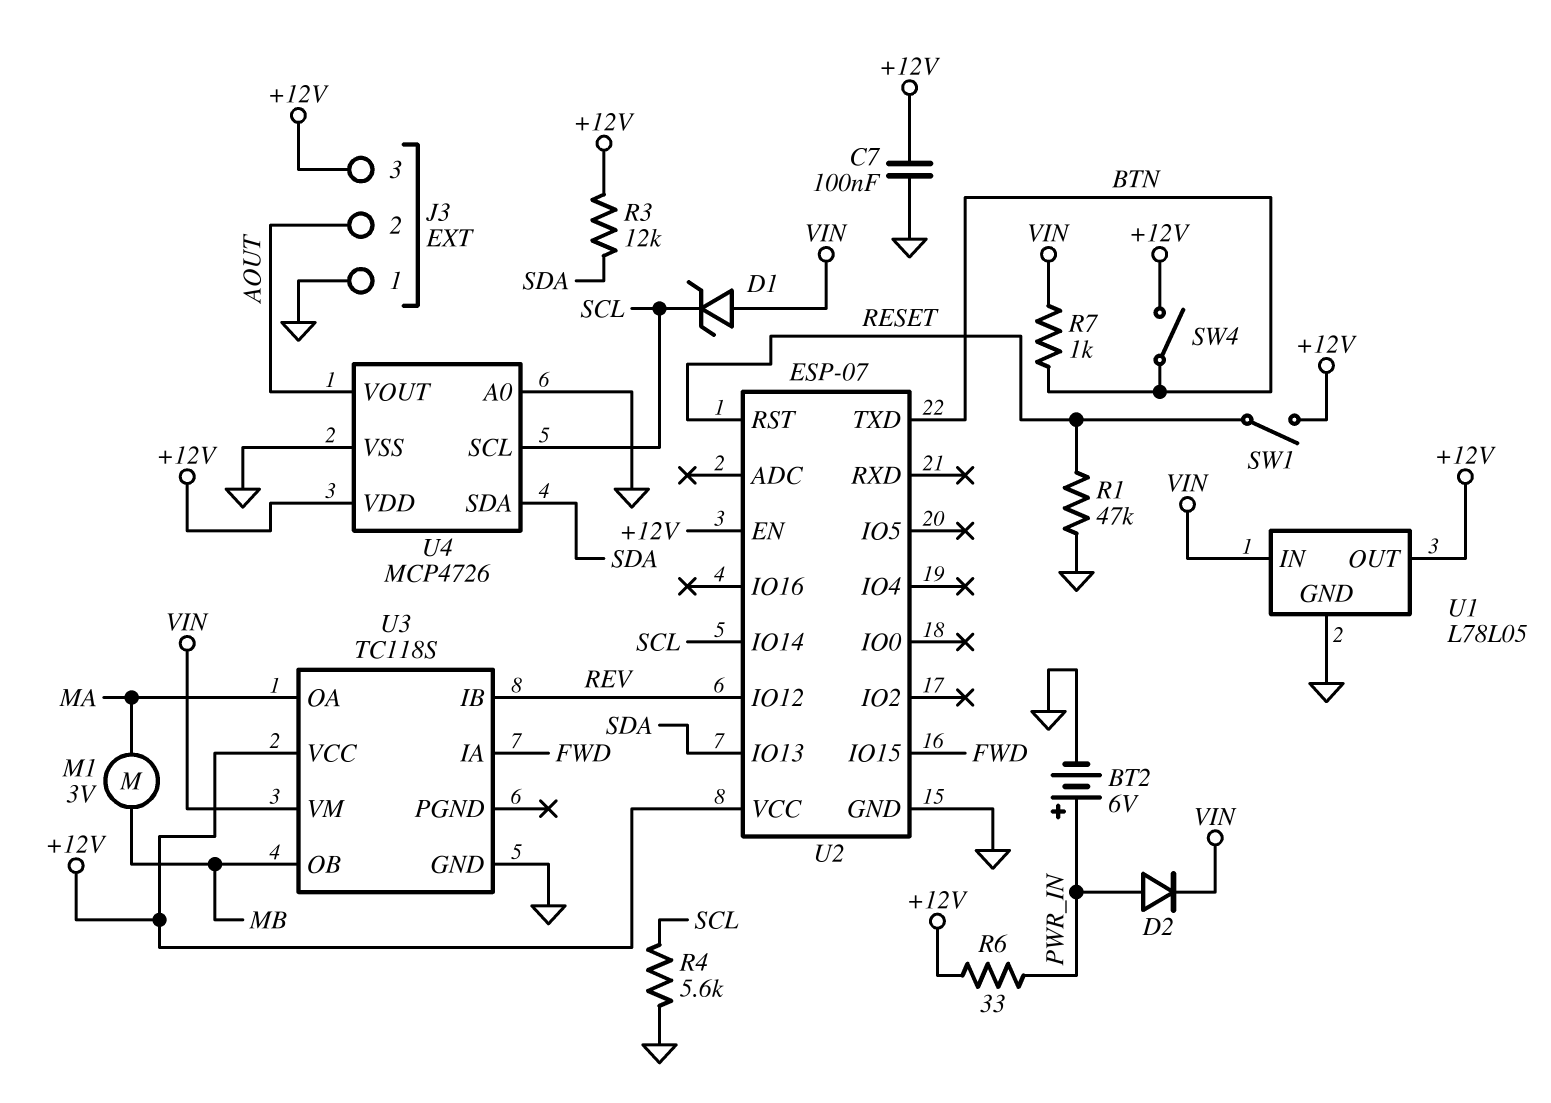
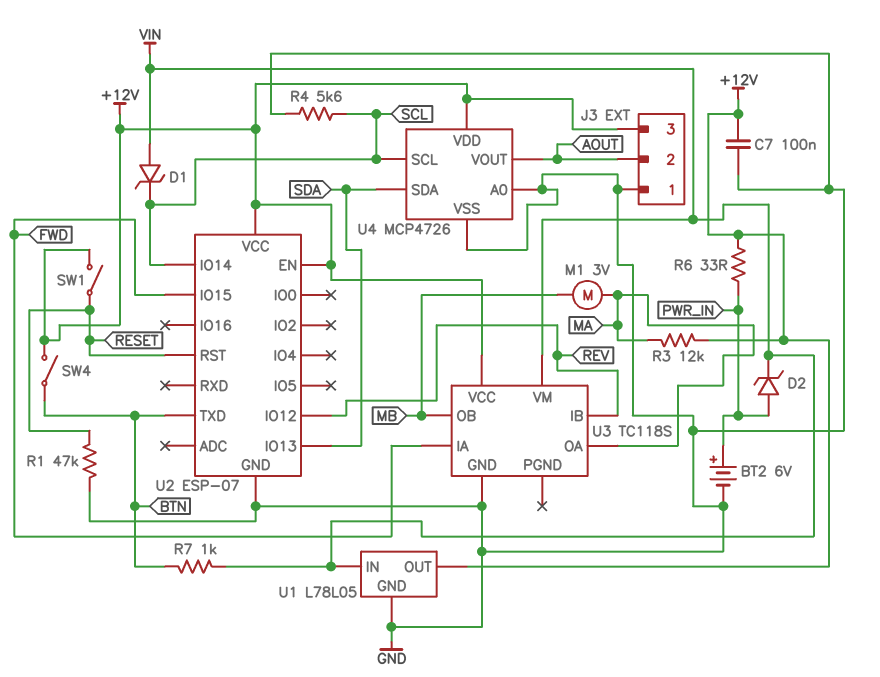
D2: diode (A PWR_IN, K VIN) -> zener (A PWR_IN, K VIN)
R3: 12k (+12V, SDA) -> 12k (+12V, MA)

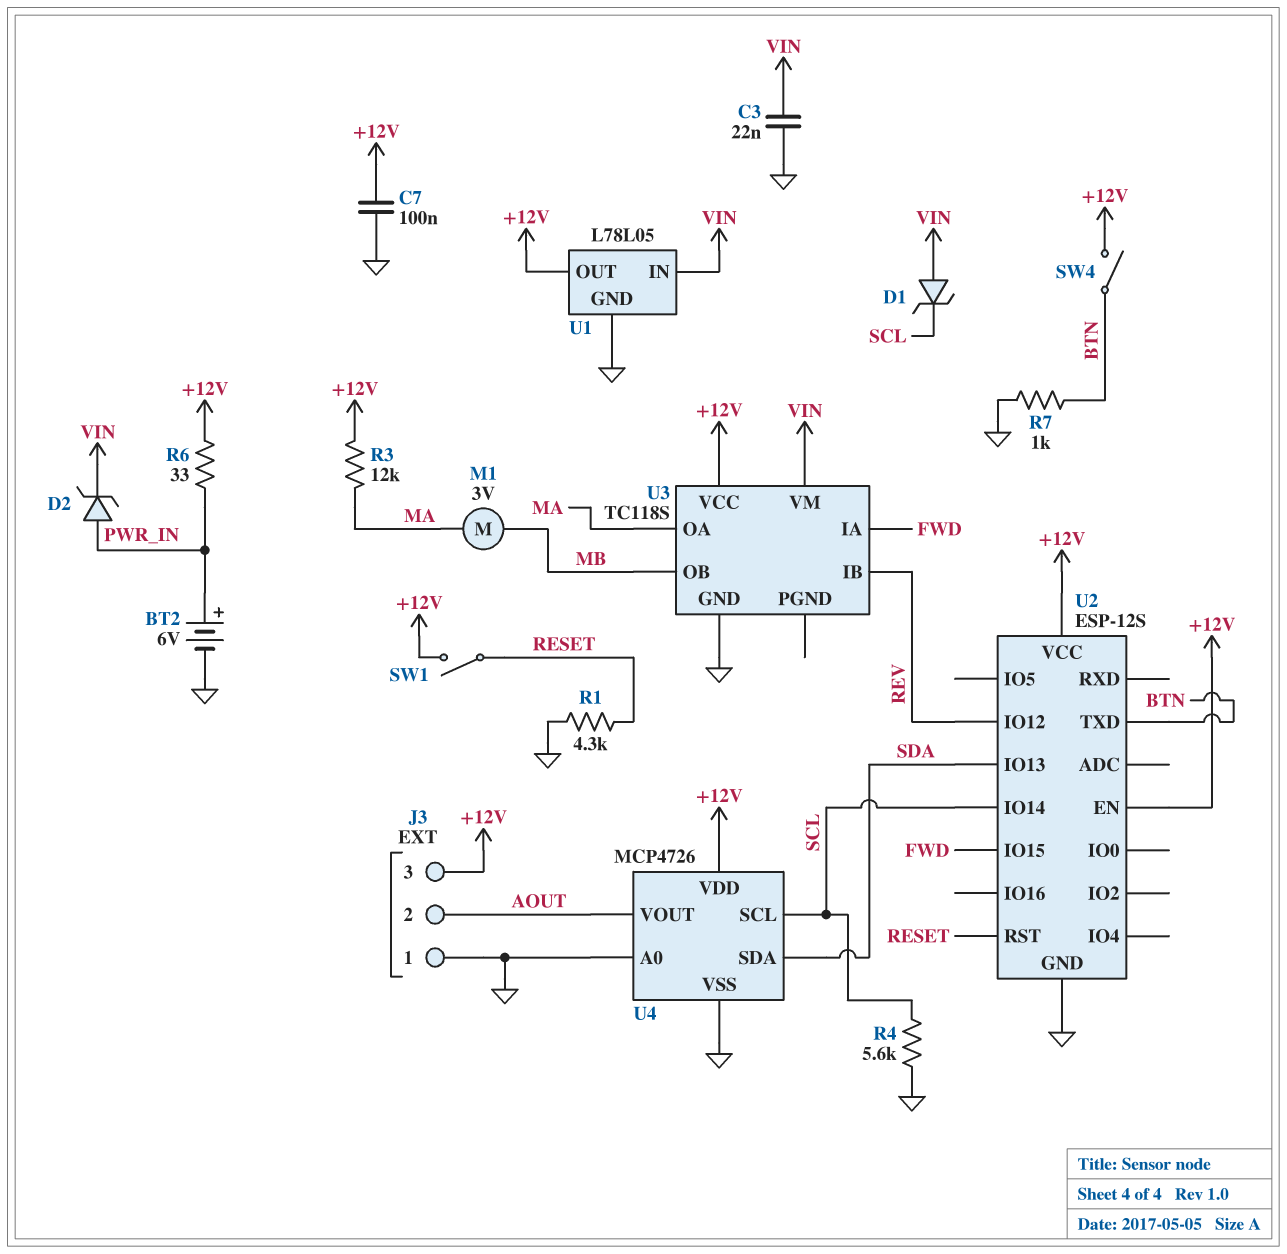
C3: none -> 22nF (GND, VIN)
R1: 47k (GND, RESET) -> 4.3k (GND, RESET)
R7: 1k (BTN, VIN) -> 1k (BTN, GND)
U2: ESP-07 -> ESP-12S

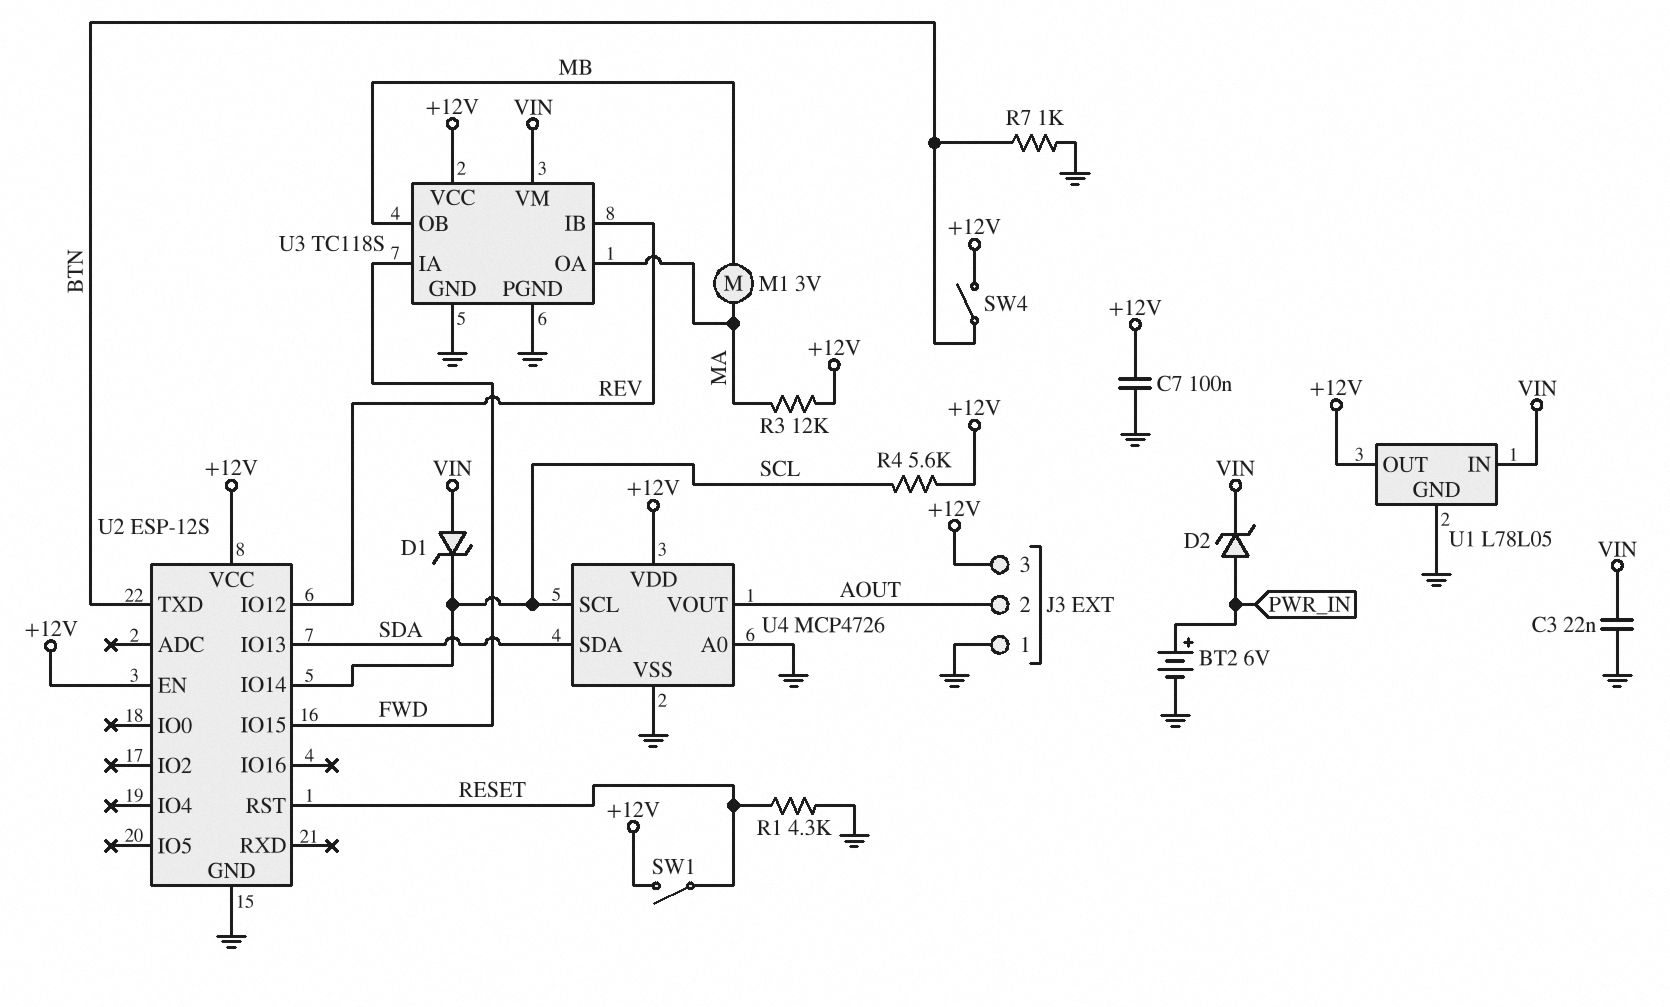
R4: 5.6k (GND, SCL) -> 5.6k (+12V, SCL)
R6: 33 (+12V, PWR_IN) -> none
U3 pin PGND: none -> GND

